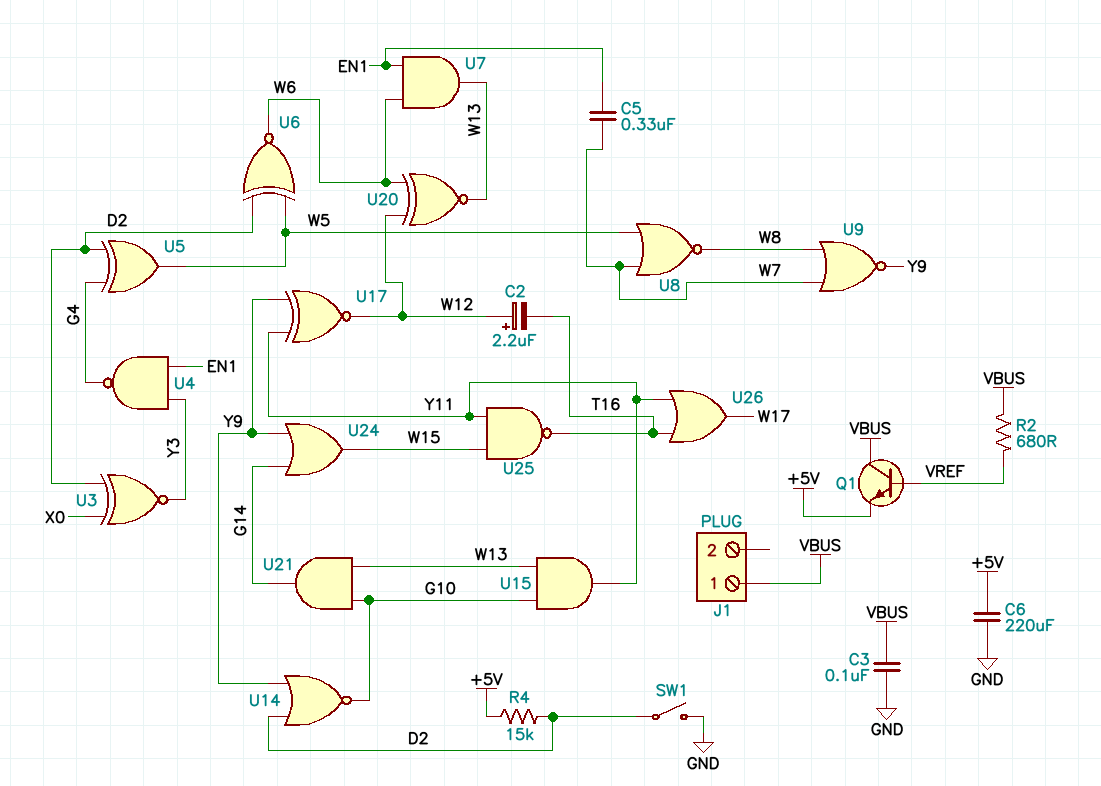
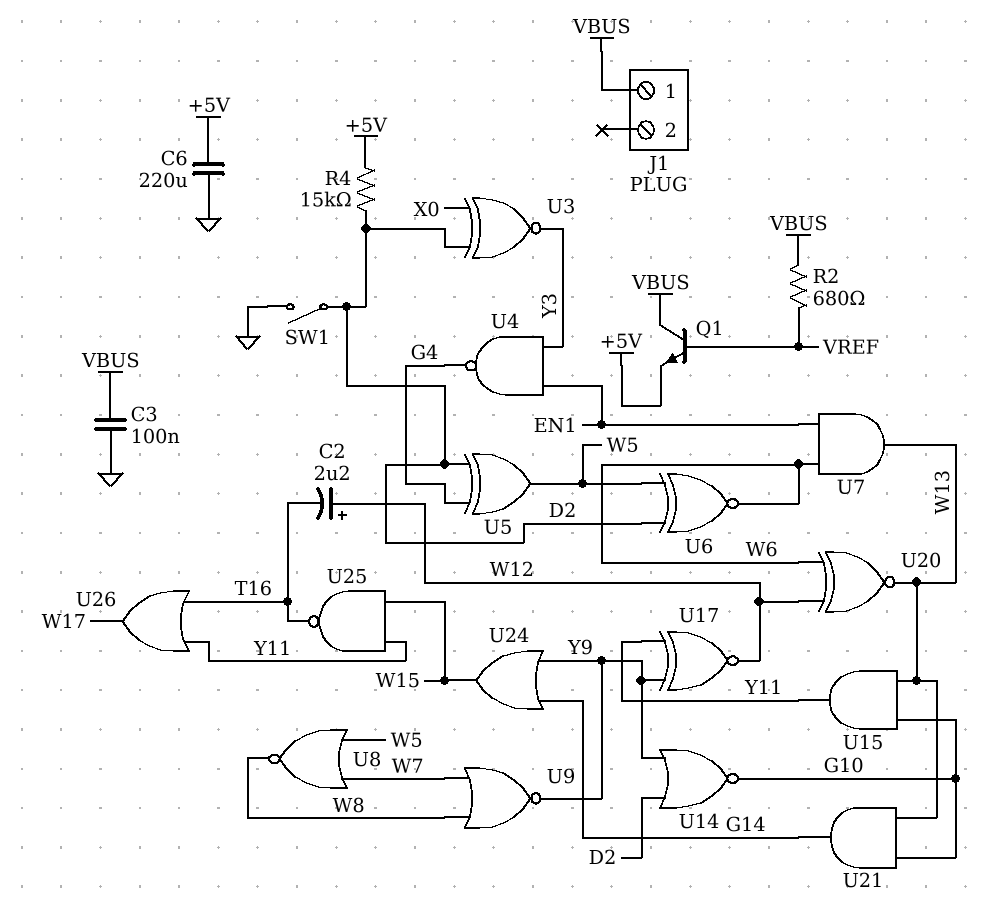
C5: 330nF (EN1, W7) -> none

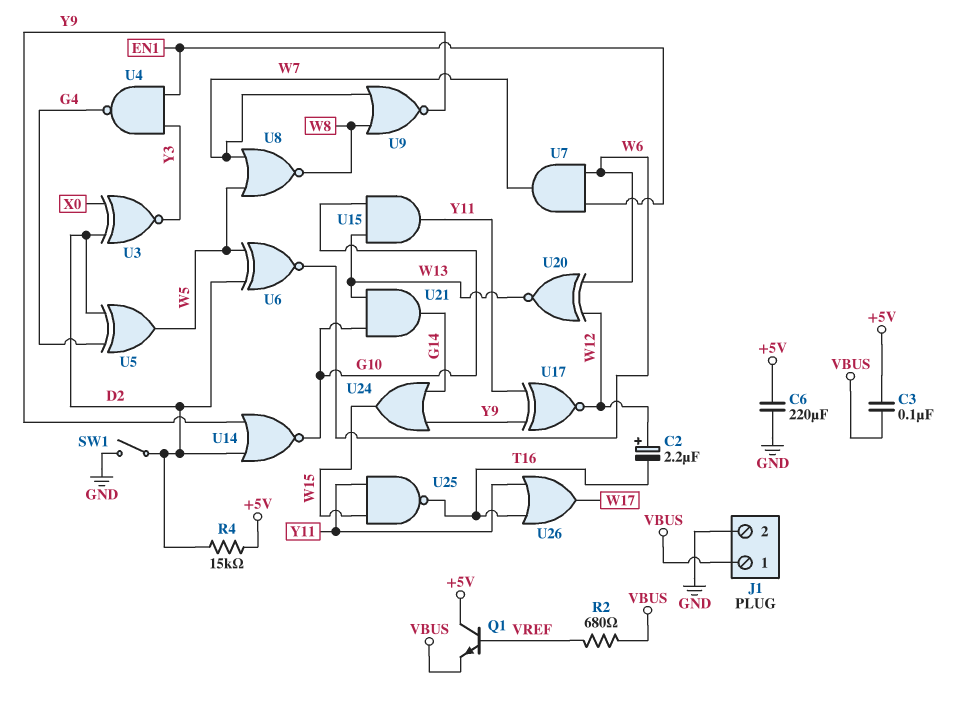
C3: 100nF (GND, VBUS) -> 100nF (+5V, VBUS)
J1 pin 2: none -> GND
Q1: NPN (B VREF, C VBUS, E +5V) -> NPN (B VREF, C +5V, E VBUS)
U7: AND (in EN1, in W6, out W13) -> AND (in EN1, in W6, out W7)

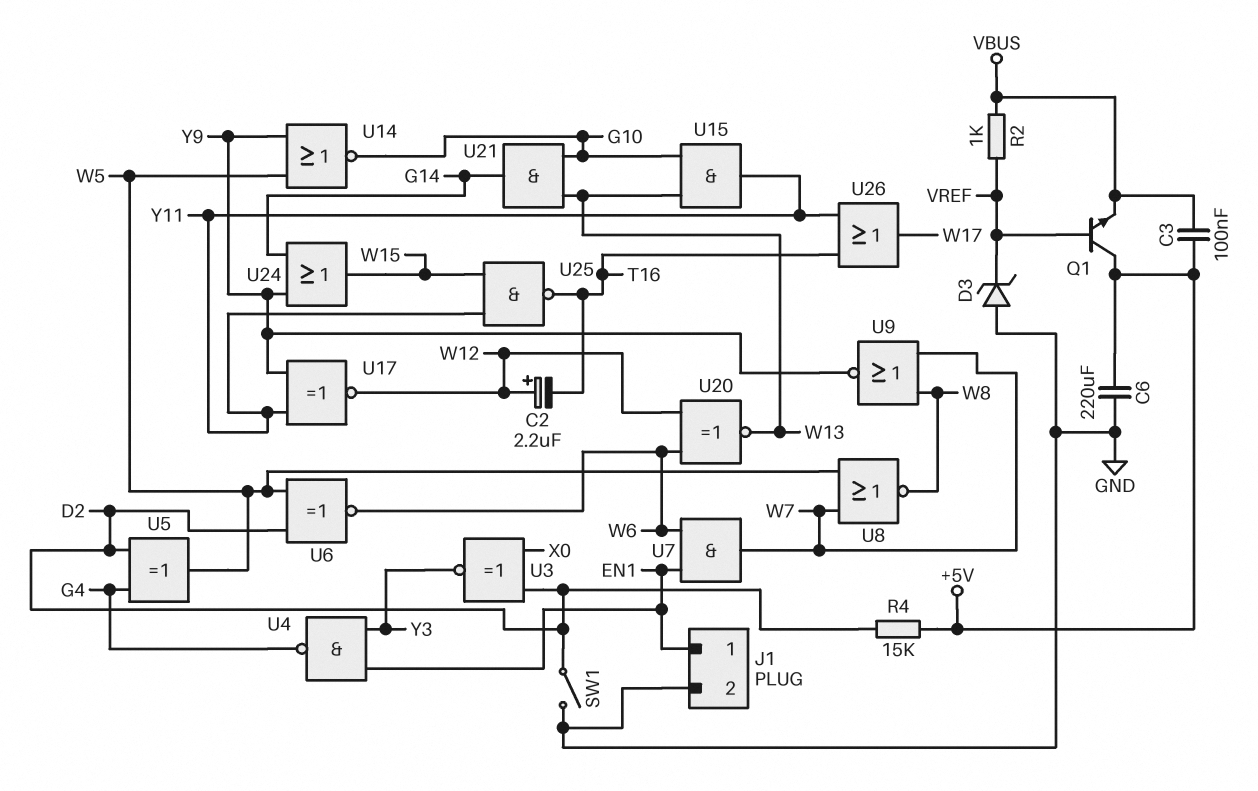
D3: none -> zener (A GND, K VREF)
J1 pin 1: VBUS -> EN1
R2: 680 (VBUS, VREF) -> 1k (VBUS, VREF)
U14: NOR (in D2, in Y9, out G10) -> NOR (in W5, in Y9, out G10)

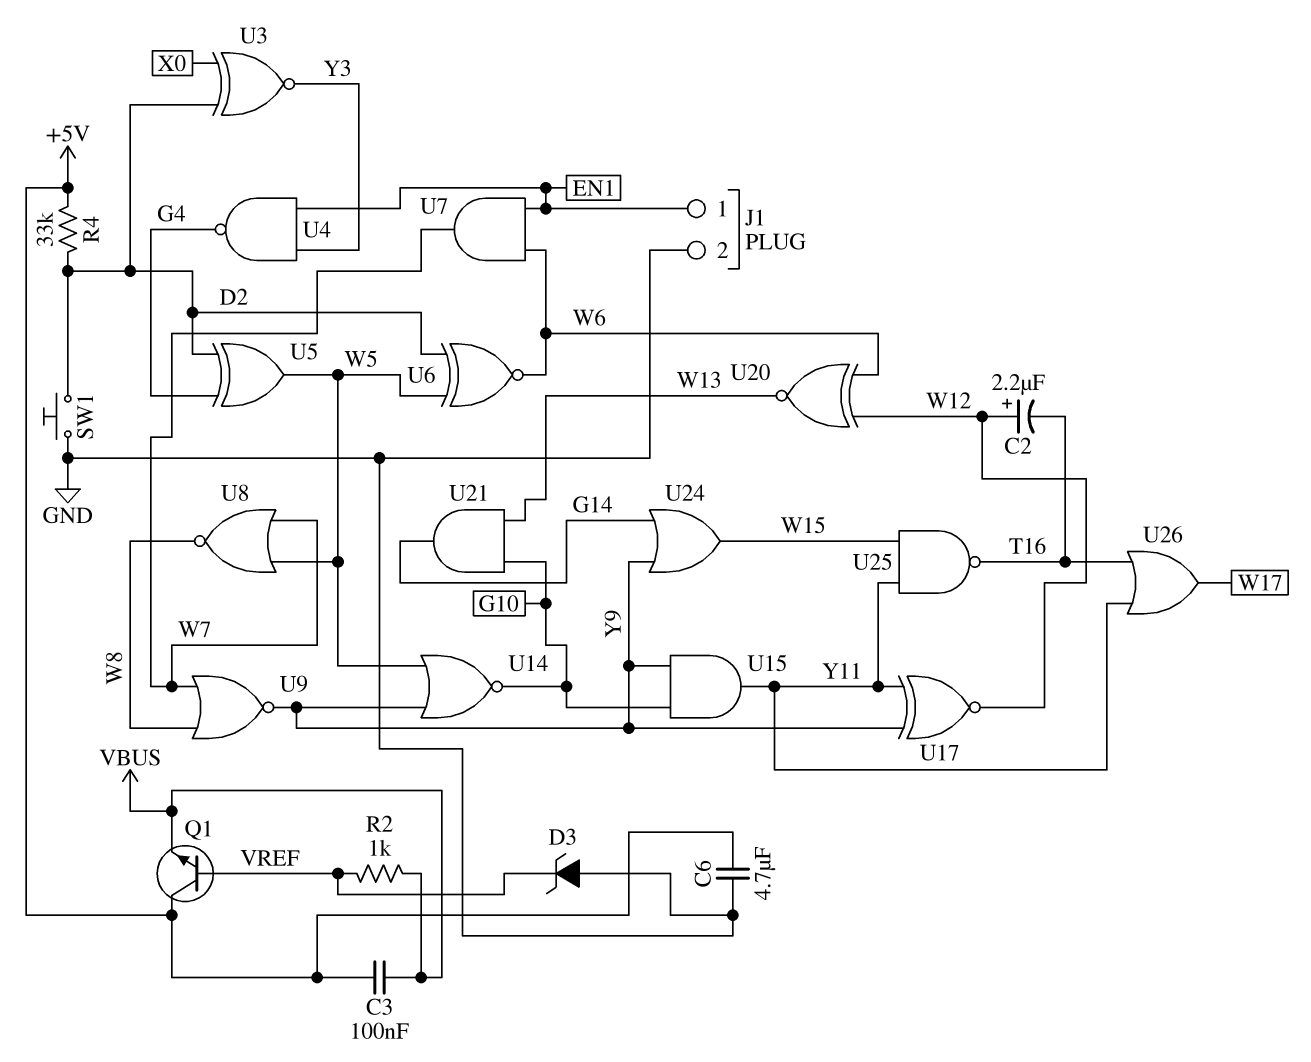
C6: 220uF (+5V, GND) -> 4.7uF (+5V, GND)
R4: 15k (+5V, D2) -> 33k (+5V, D2)
SW1: switch (D2, GND) -> button (D2, GND)
U15: AND (in G10, in W13, out Y11) -> AND (in G10, in Y9, out Y11)

